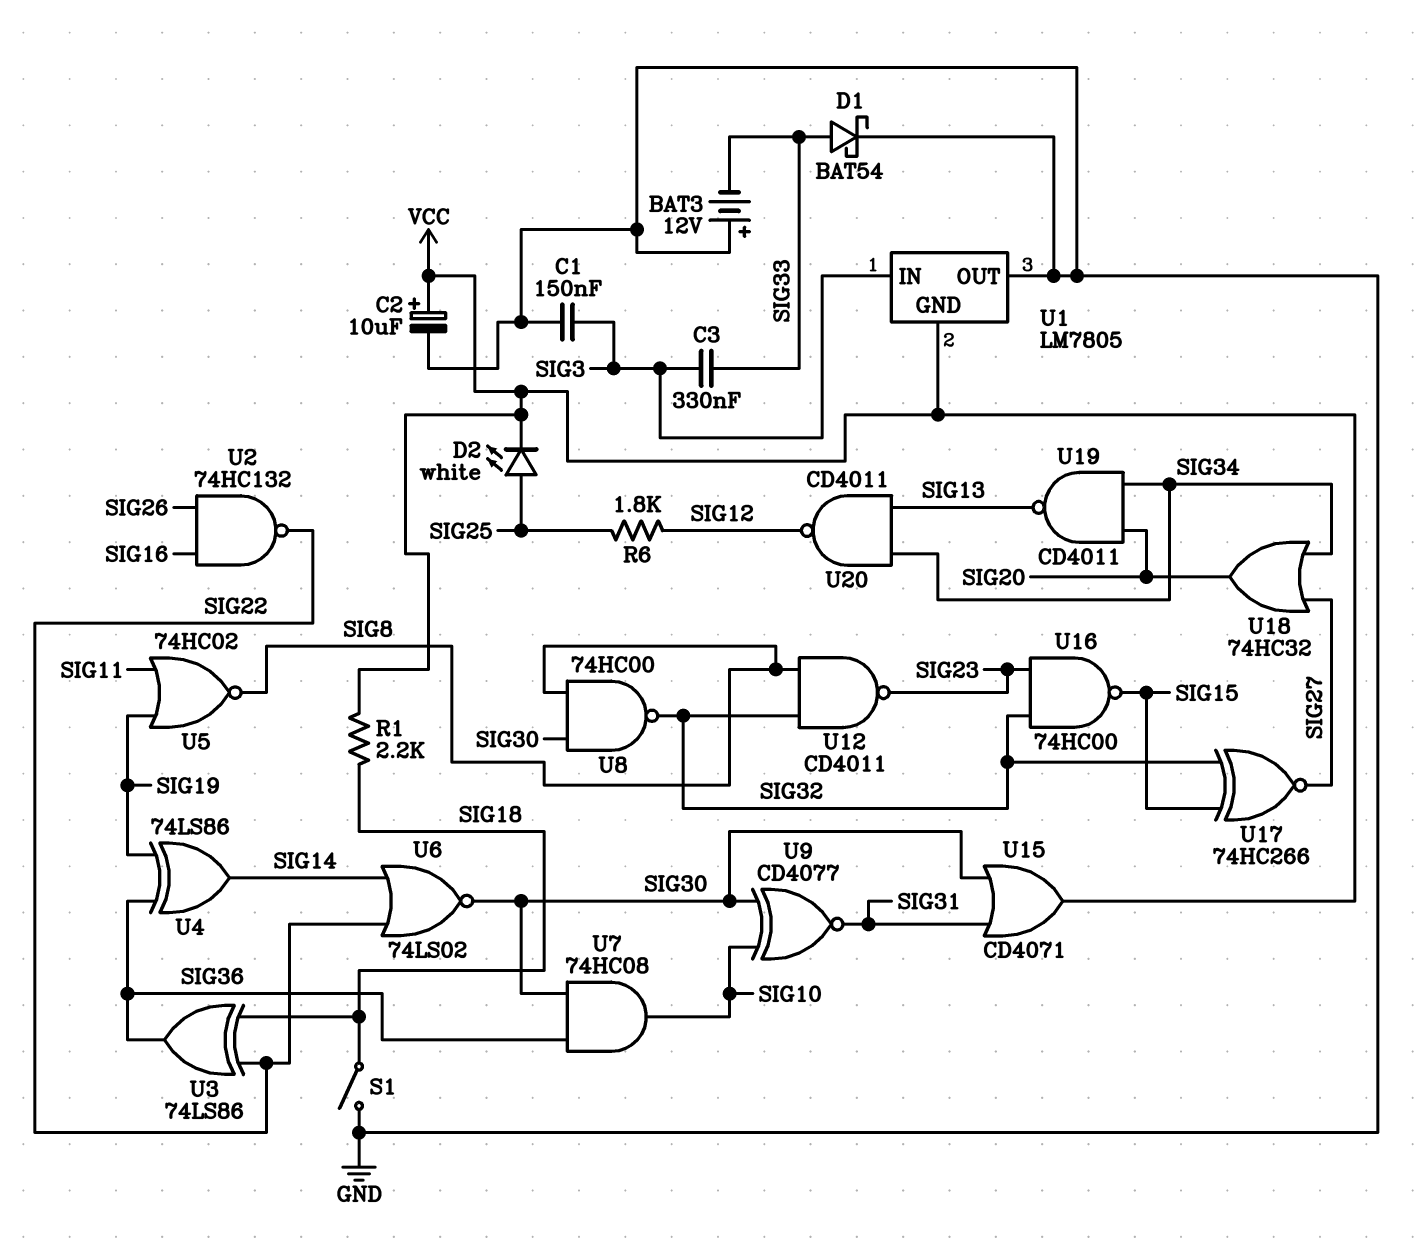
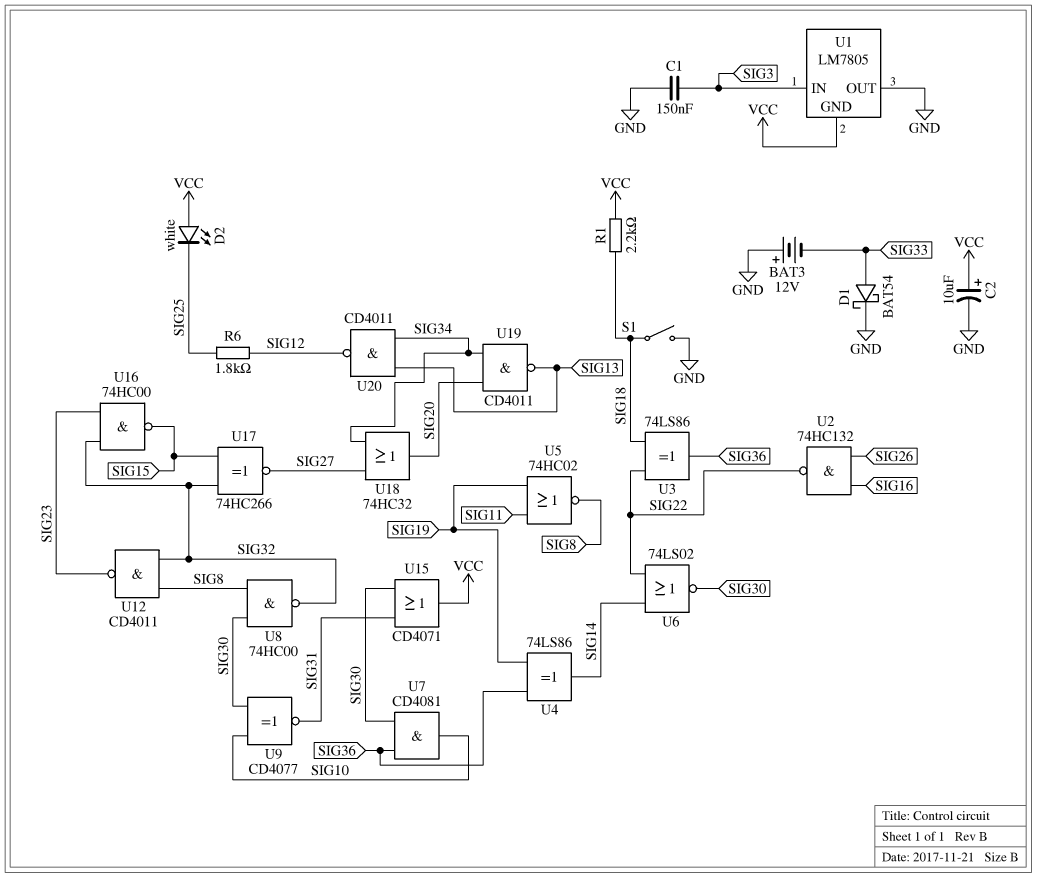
C3: 330nF (SIG3, SIG33) -> none
D2: LED white (A SIG25, K VCC) -> LED white (A VCC, K SIG25)
U7: AND 74HC08 (in SIG30, in SIG36, out SIG10) -> AND CD4081 (in SIG30, in SIG36, out SIG10)

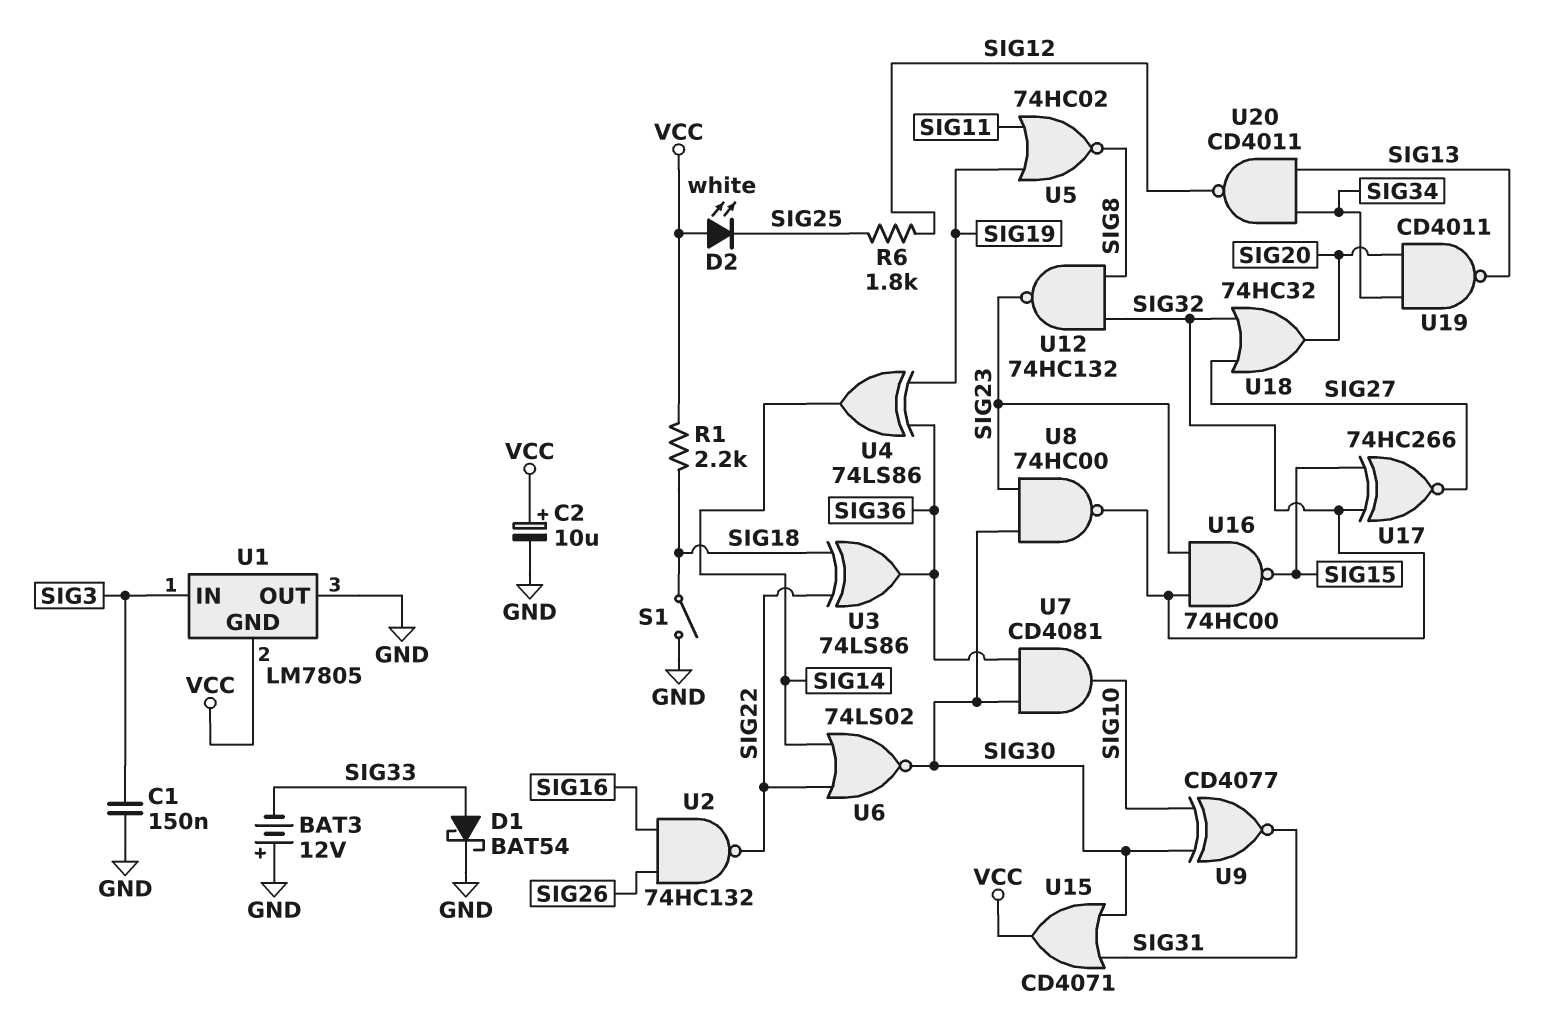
U8: NAND 74HC00 (in SIG8, in SIG30, out SIG32) -> NAND 74HC00 (in SIG23, in SIG30, out SIG32)
U12: NAND CD4011 (in SIG8, in SIG32, out SIG23) -> NAND 74HC132 (in SIG8, in SIG32, out SIG23)
U18: OR 74HC32 (in SIG27, in SIG34, out SIG20) -> OR 74HC32 (in SIG27, in SIG32, out SIG20)

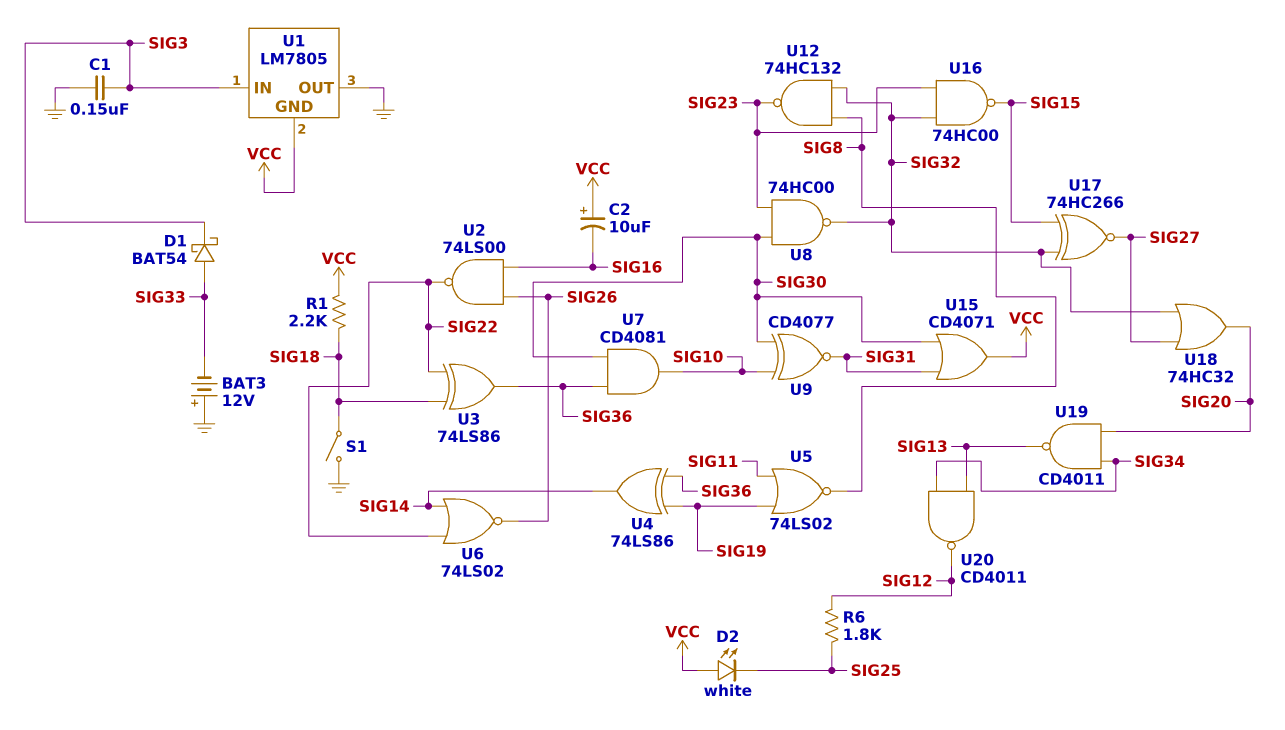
C2: 10uF (plus VCC, minus GND) -> 10uF (plus VCC, minus SIG16)
D1: schottky BAT54 (A SIG33, K GND) -> schottky BAT54 (A SIG33, K SIG3)
U2: NAND 74HC132 (in SIG16, in SIG26, out SIG22) -> NAND 74LS00 (in SIG16, in SIG26, out SIG22)
U5: NOR 74HC02 (in SIG11, in SIG19, out SIG8) -> NOR 74LS02 (in SIG11, in SIG19, out SIG8)
U6: NOR 74LS02 (in SIG14, in SIG22, out SIG30) -> NOR 74LS02 (in SIG14, in SIG22, out SIG26)

